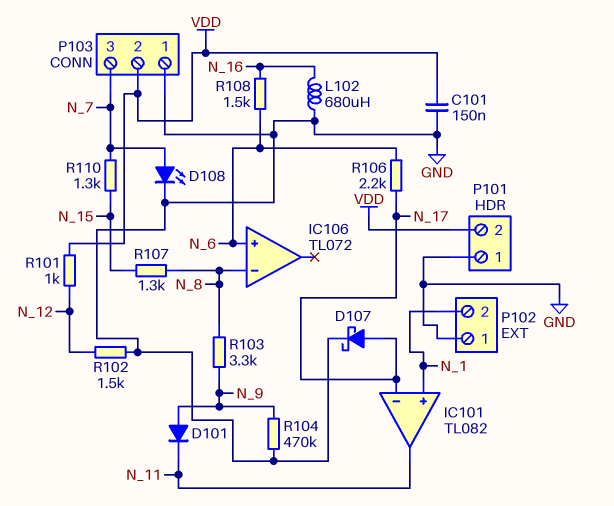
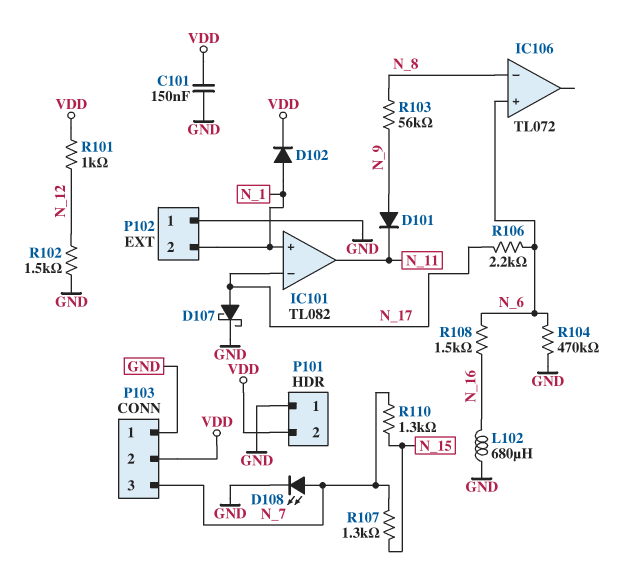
D102: none -> diode (A N_1, K VDD)
R103: 3.3k (N_8, N_9) -> 56k (N_8, N_9)
R104: 470k (GND, N_9) -> 470k (GND, N_6)
R107: 1.3k (N_8, N_15) -> 1.3k (N_7, N_15)

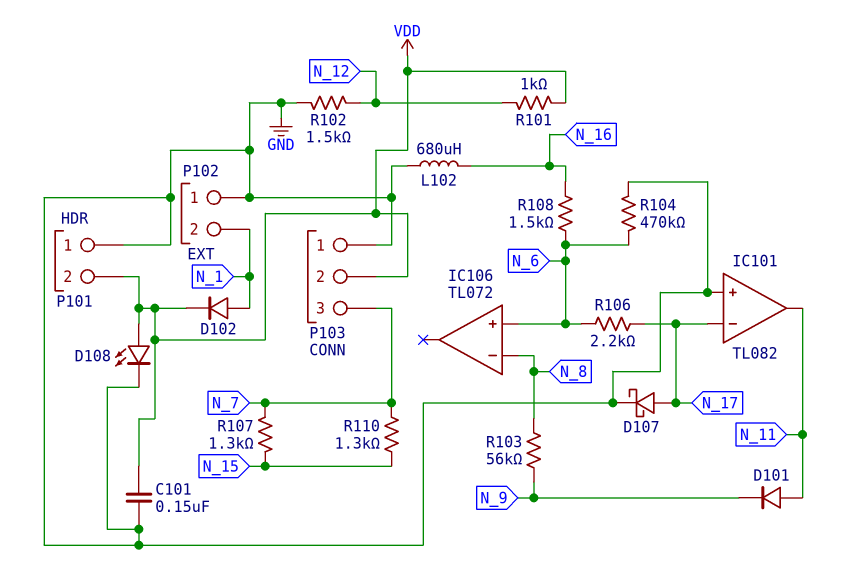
D101: diode (A N_9, K N_11) -> diode (A N_11, K N_9)
D108: LED (A N_7, K GND) -> LED (A VDD, K GND)
IC101 pin in+: N_1 -> GND

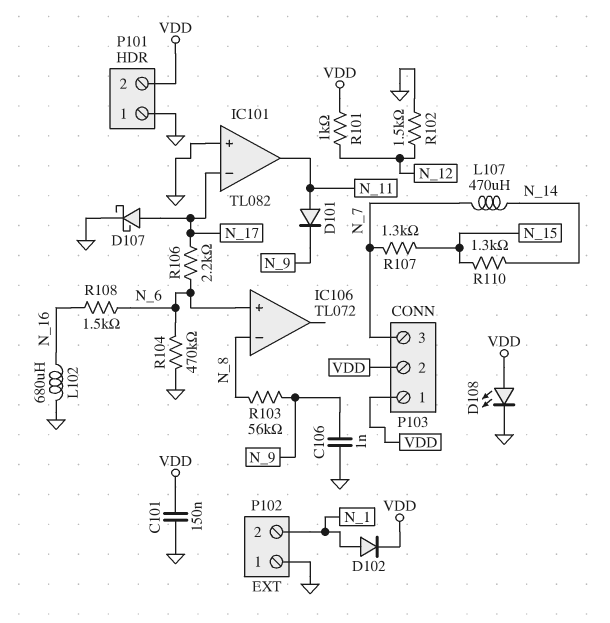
C106: none -> 1nF (GND, N_9)
L107: none -> 470uH (N_7, N_14)
P103 pin 1: GND -> VDD
R110: 1.3k (N_7, N_15) -> 1.3k (N_14, N_15)

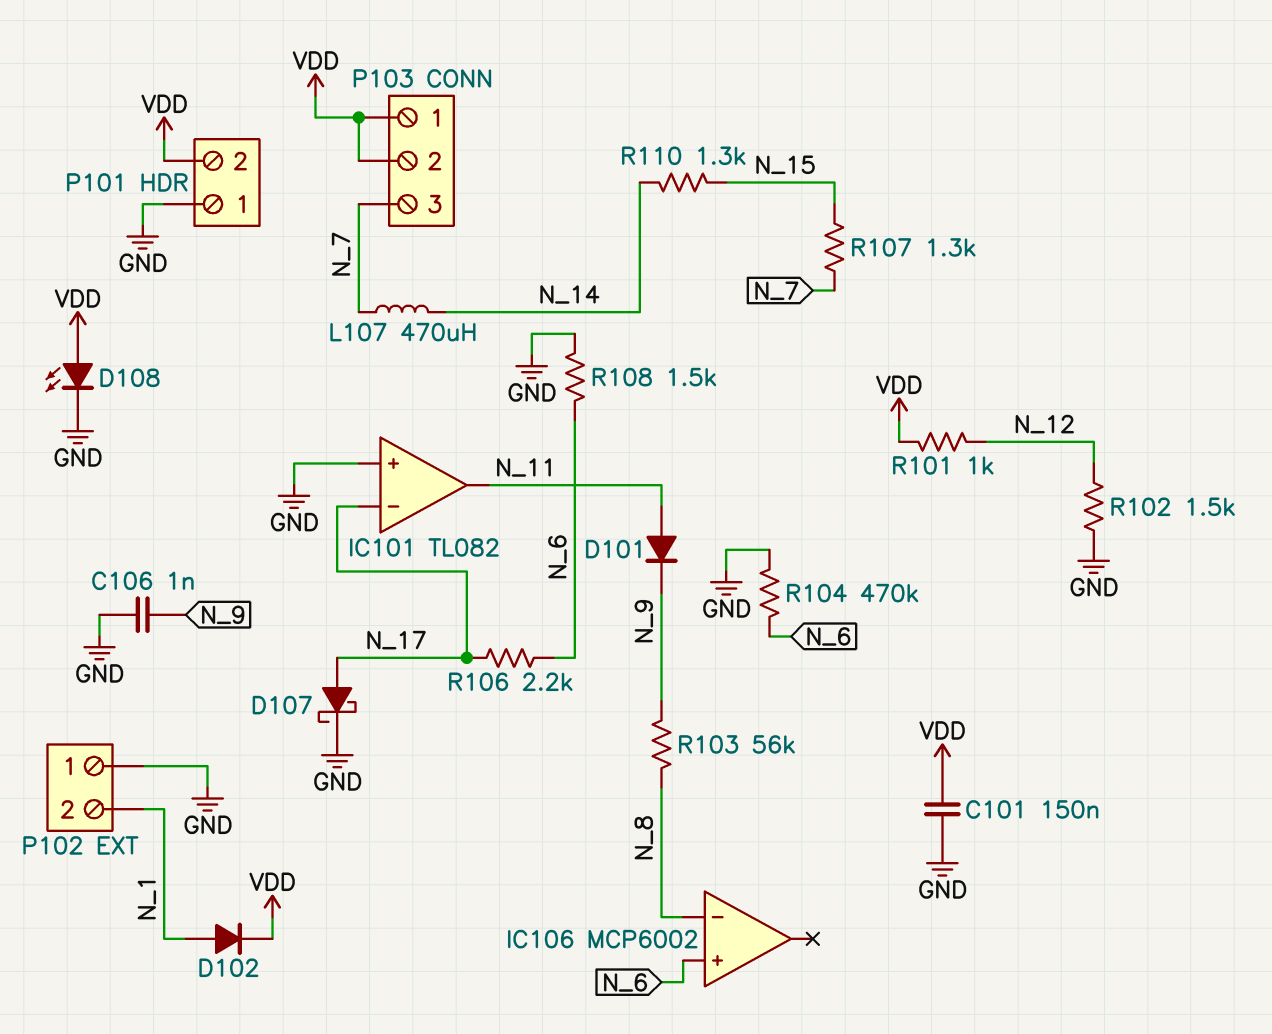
IC106: TL072 -> MCP6002
L102: 680uH (GND, N_16) -> none
R108: 1.5k (N_6, N_16) -> 1.5k (GND, N_6)

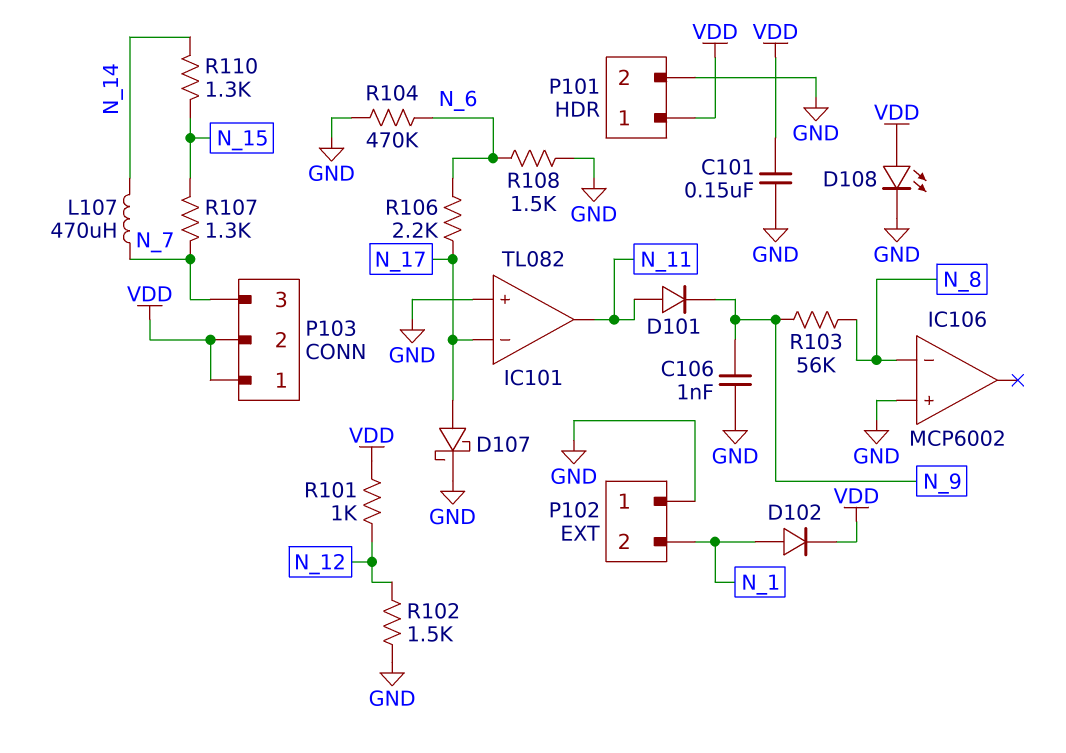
IC106 pin in+: N_6 -> GND
P101 pin 1: GND -> VDD
P101 pin 2: VDD -> GND

